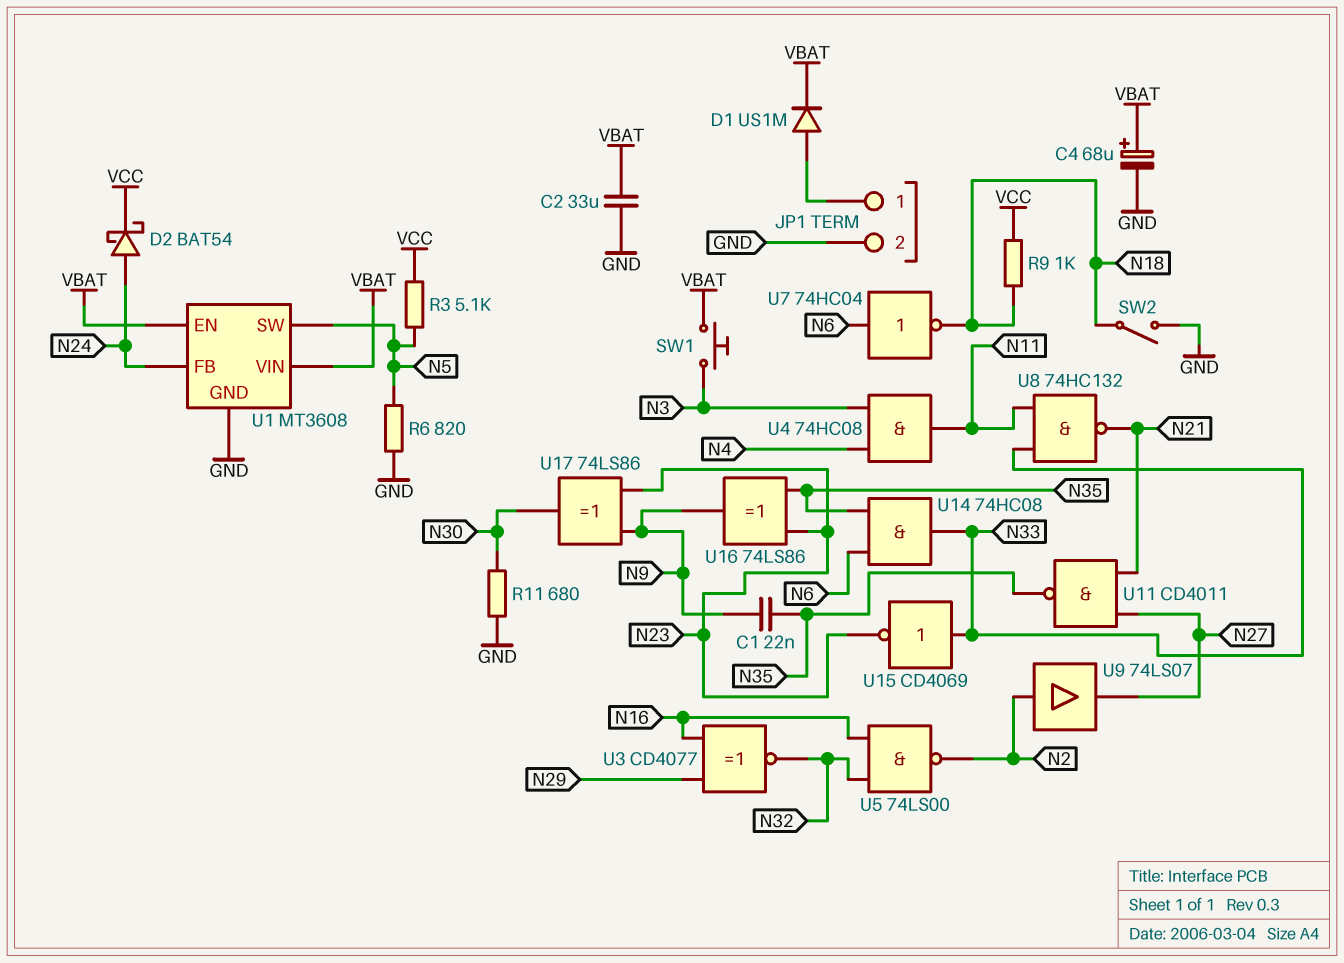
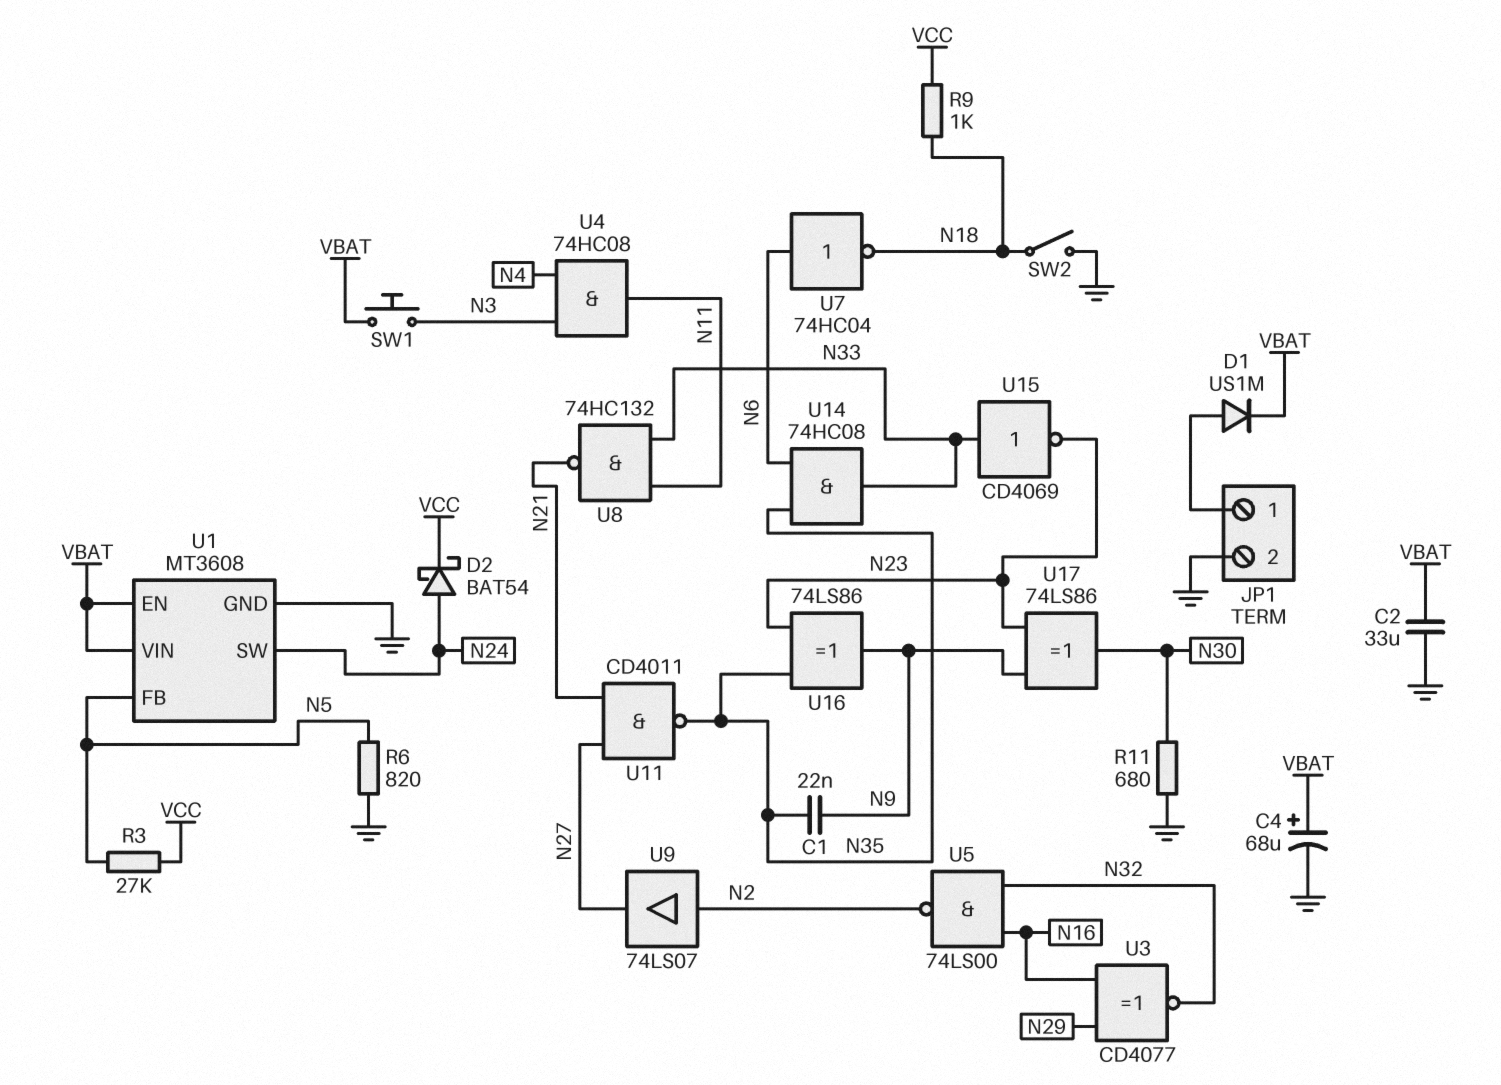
R3: 5.1k (N5, VCC) -> 27k (N5, VCC)
U1 pin FB: N24 -> N5
U1 pin SW: N5 -> N24

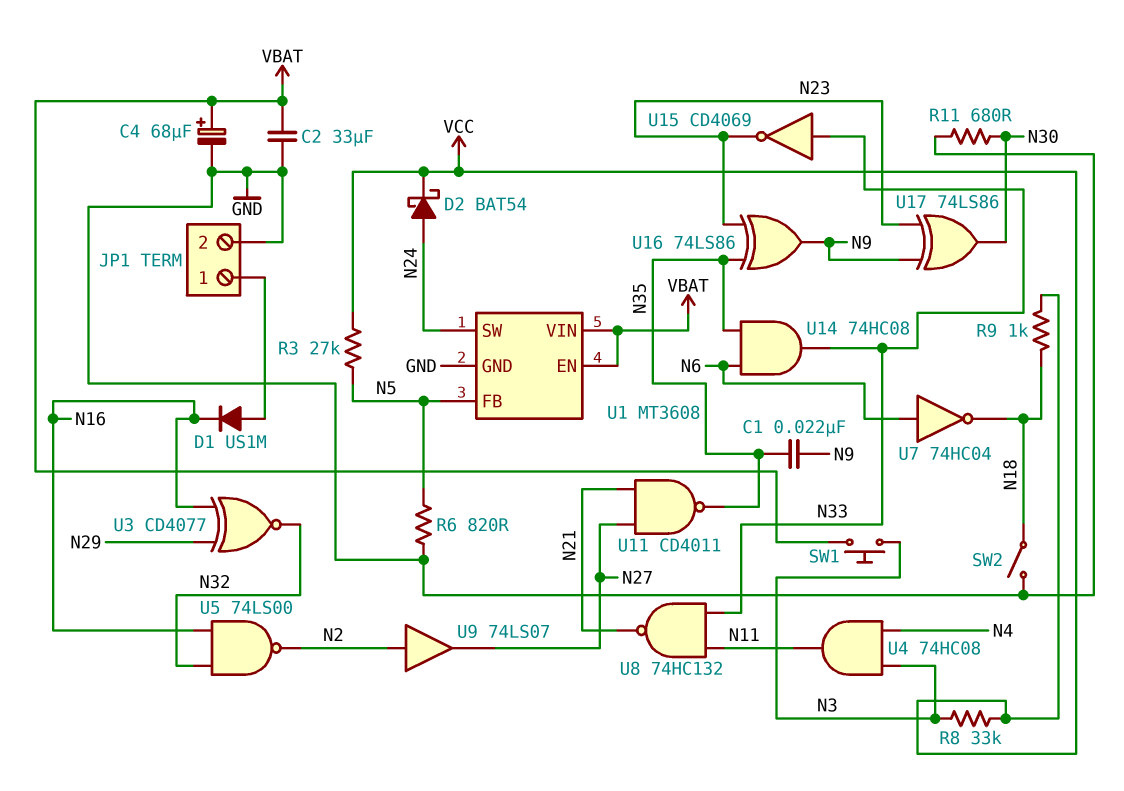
D1: diode US1M (A JP1/1, K VBAT) -> diode US1M (A JP1/1, K N16)
R8: none -> 33k (N3, VCC)

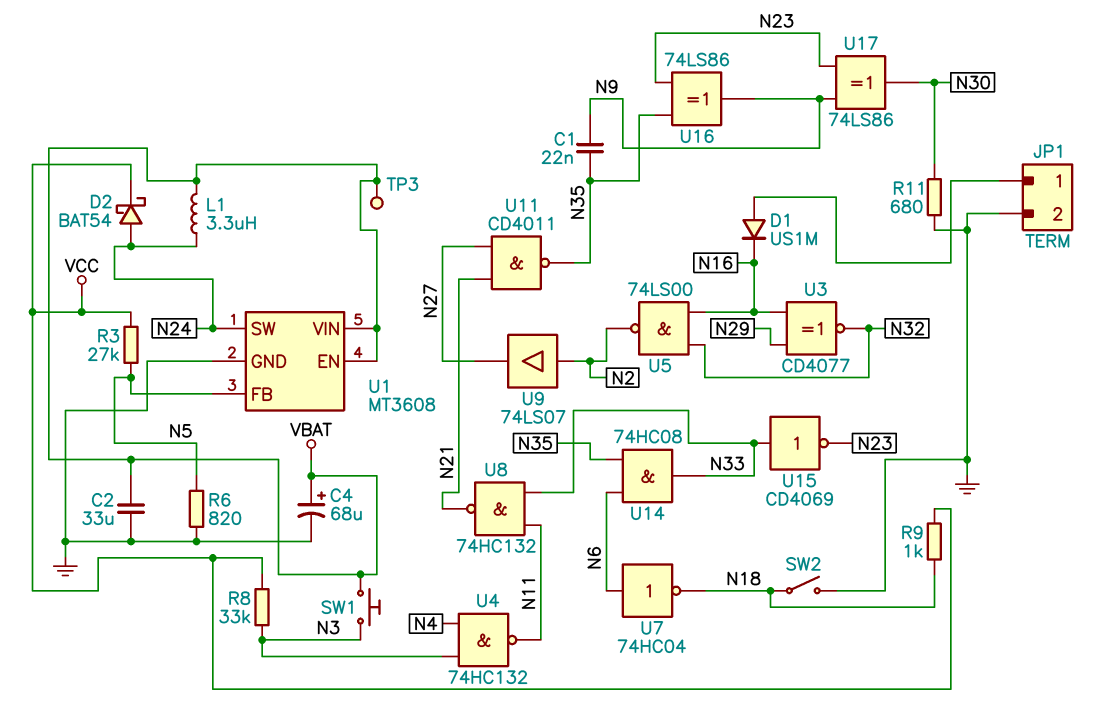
L1: none -> 3.3uH (N24, VBAT)
TP3: none -> test point (VBAT)
U4: AND 74HC08 (in N3, in N4, out N11) -> NAND 74HC132 (in N3, in N4, out N11)

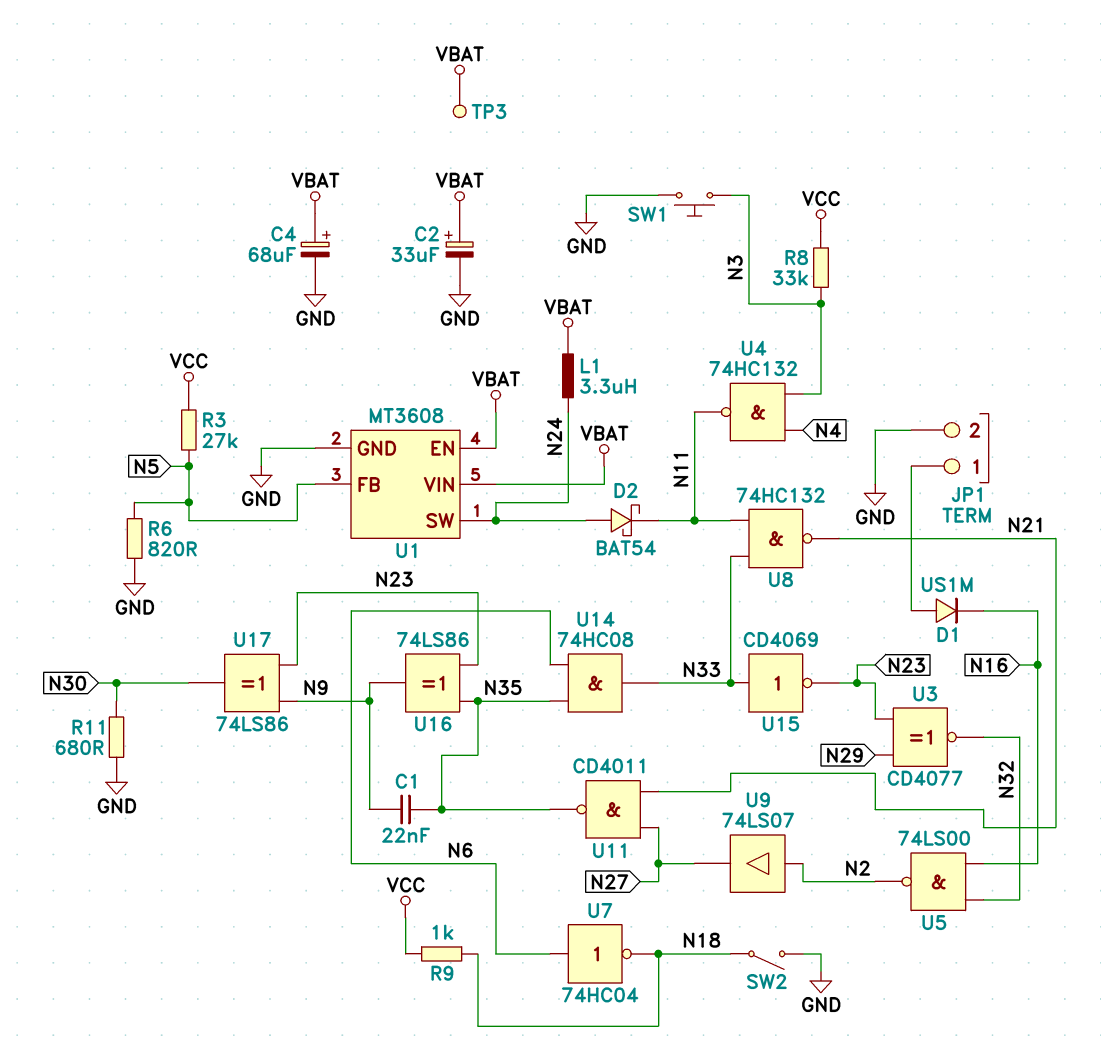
C2: 33uF (GND, VBAT) -> 33uF (plus VBAT, minus GND)
D2: schottky BAT54 (A N24, K VCC) -> schottky BAT54 (A N24, K N11)
SW1: button (N3, VBAT) -> button (GND, N3)
U3: XNOR CD4077 (in N16, in N29, out N32) -> XNOR CD4077 (in N23, in N29, out N32)

